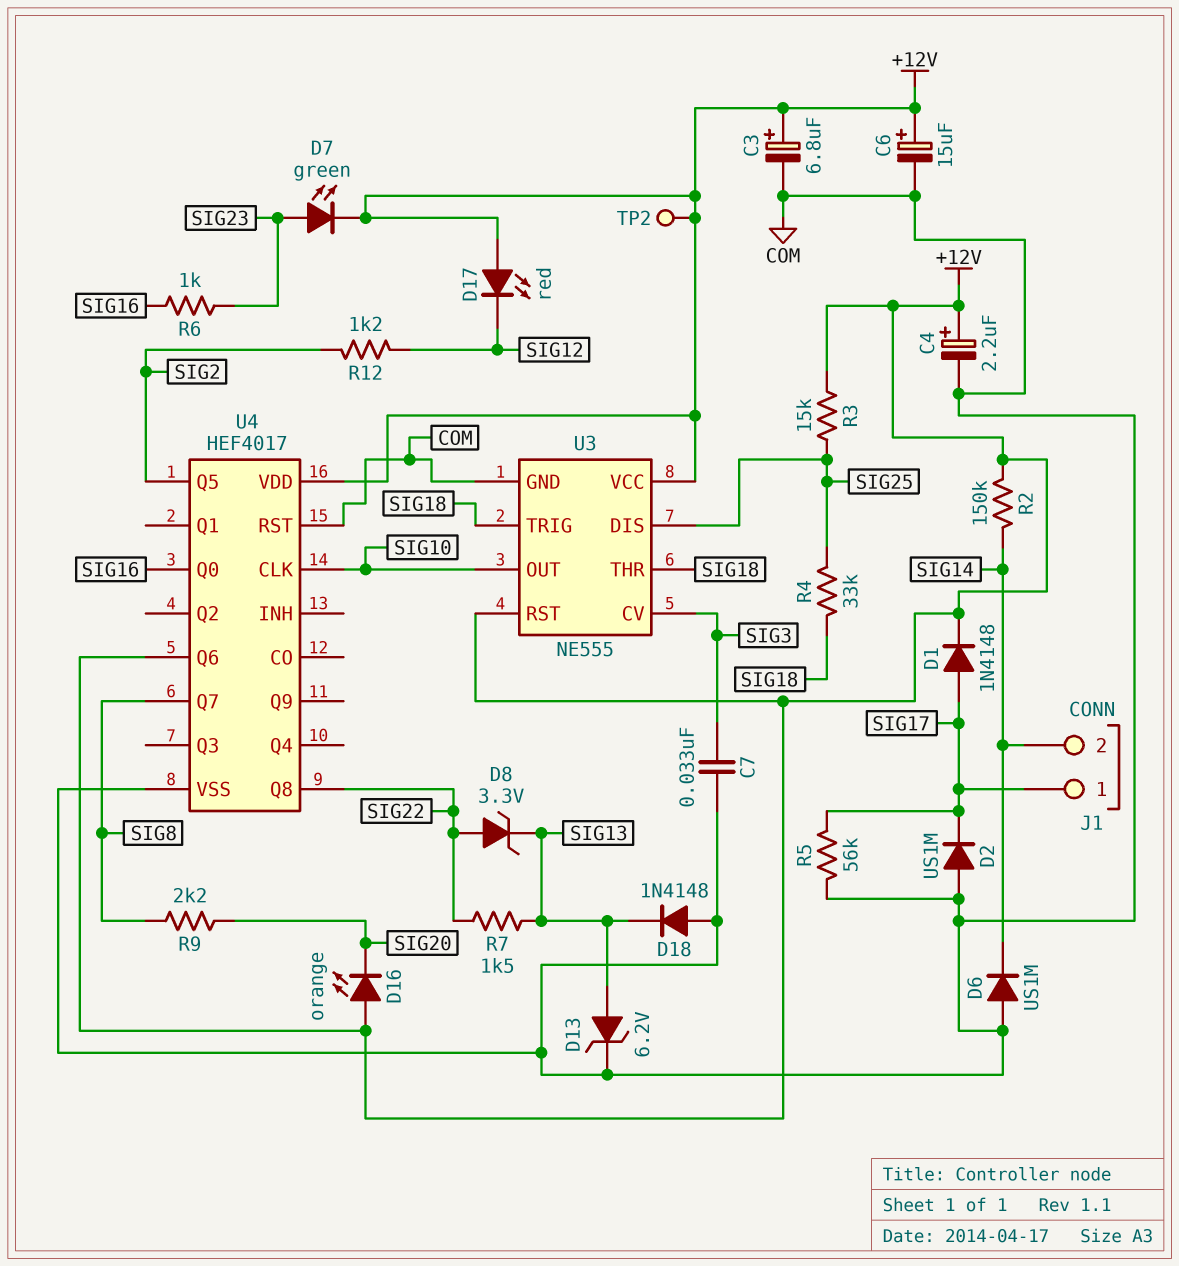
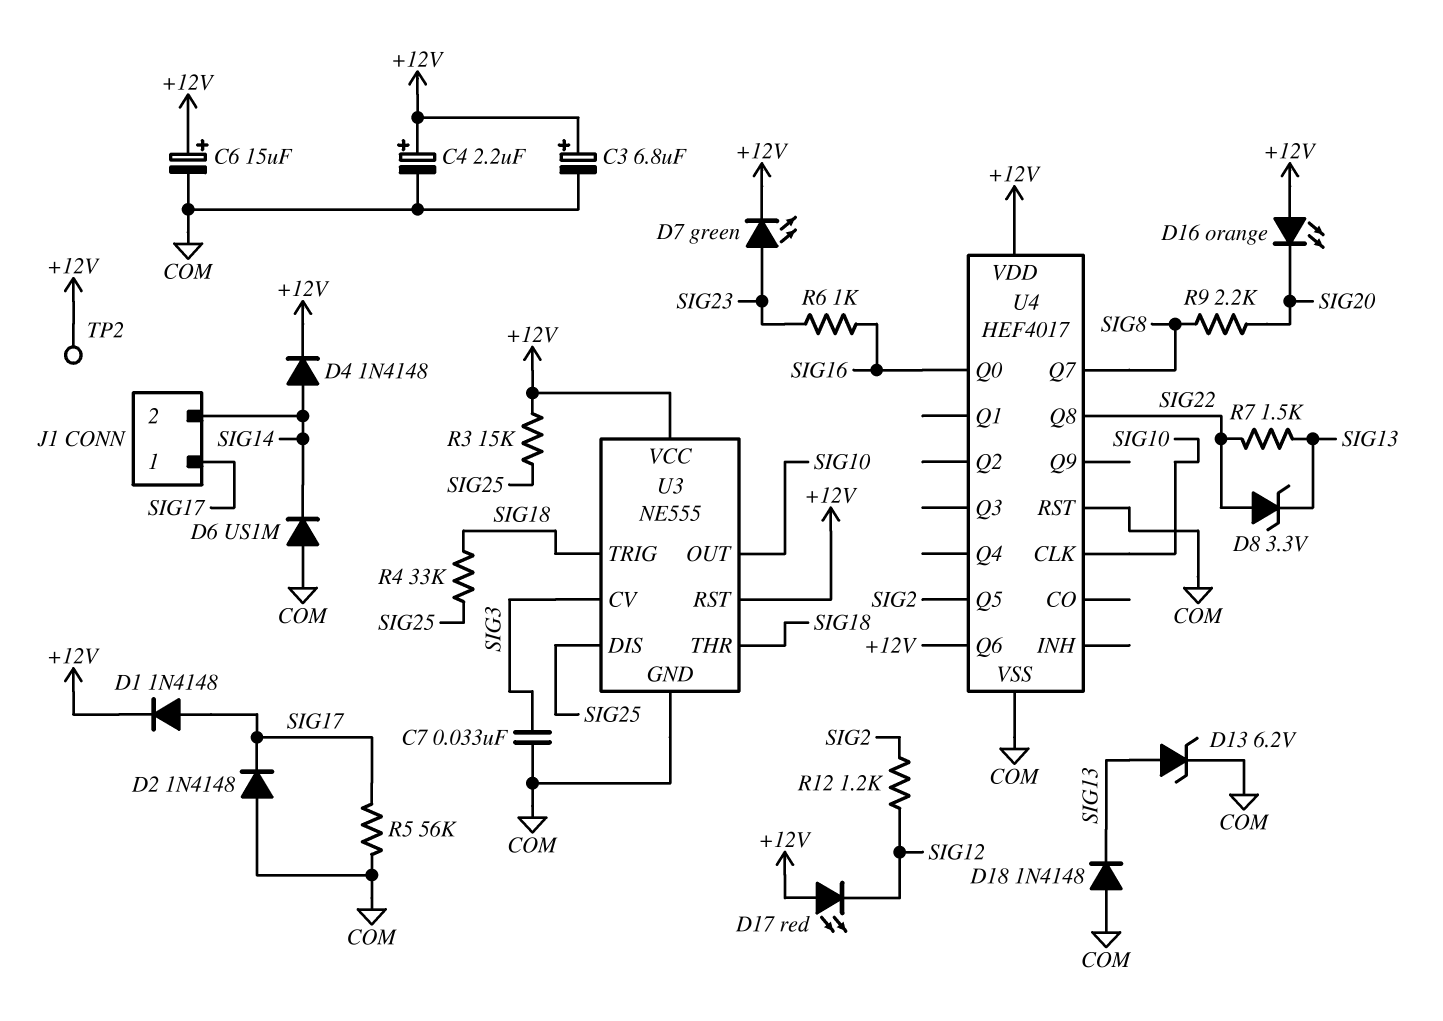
D2: diode US1M (A COM, K SIG17) -> diode 1N4148 (A COM, K SIG17)
D4: none -> diode 1N4148 (A SIG14, K +12V)
R2: 150k (+12V, SIG14) -> none

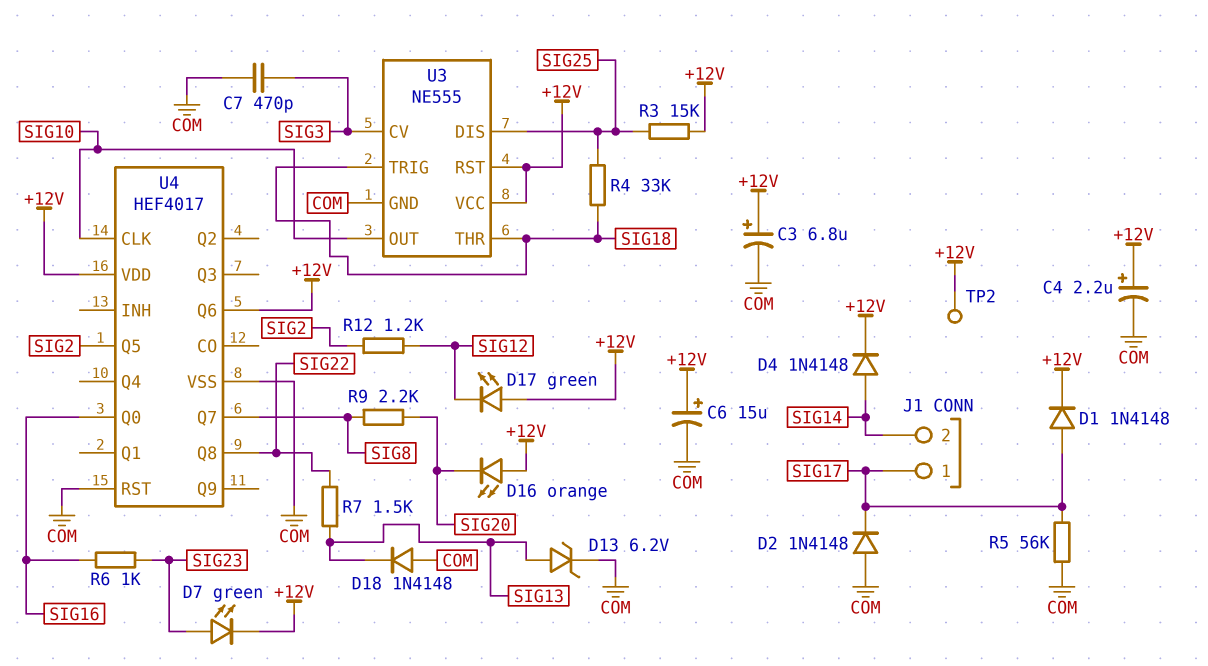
C7: 33nF (COM, SIG3) -> 470pF (COM, SIG3)
D6: diode US1M (A COM, K SIG14) -> none
D8: zener 3.3V (A SIG22, K SIG13) -> none
D17: LED red (A +12V, K SIG12) -> LED green (A +12V, K SIG12)

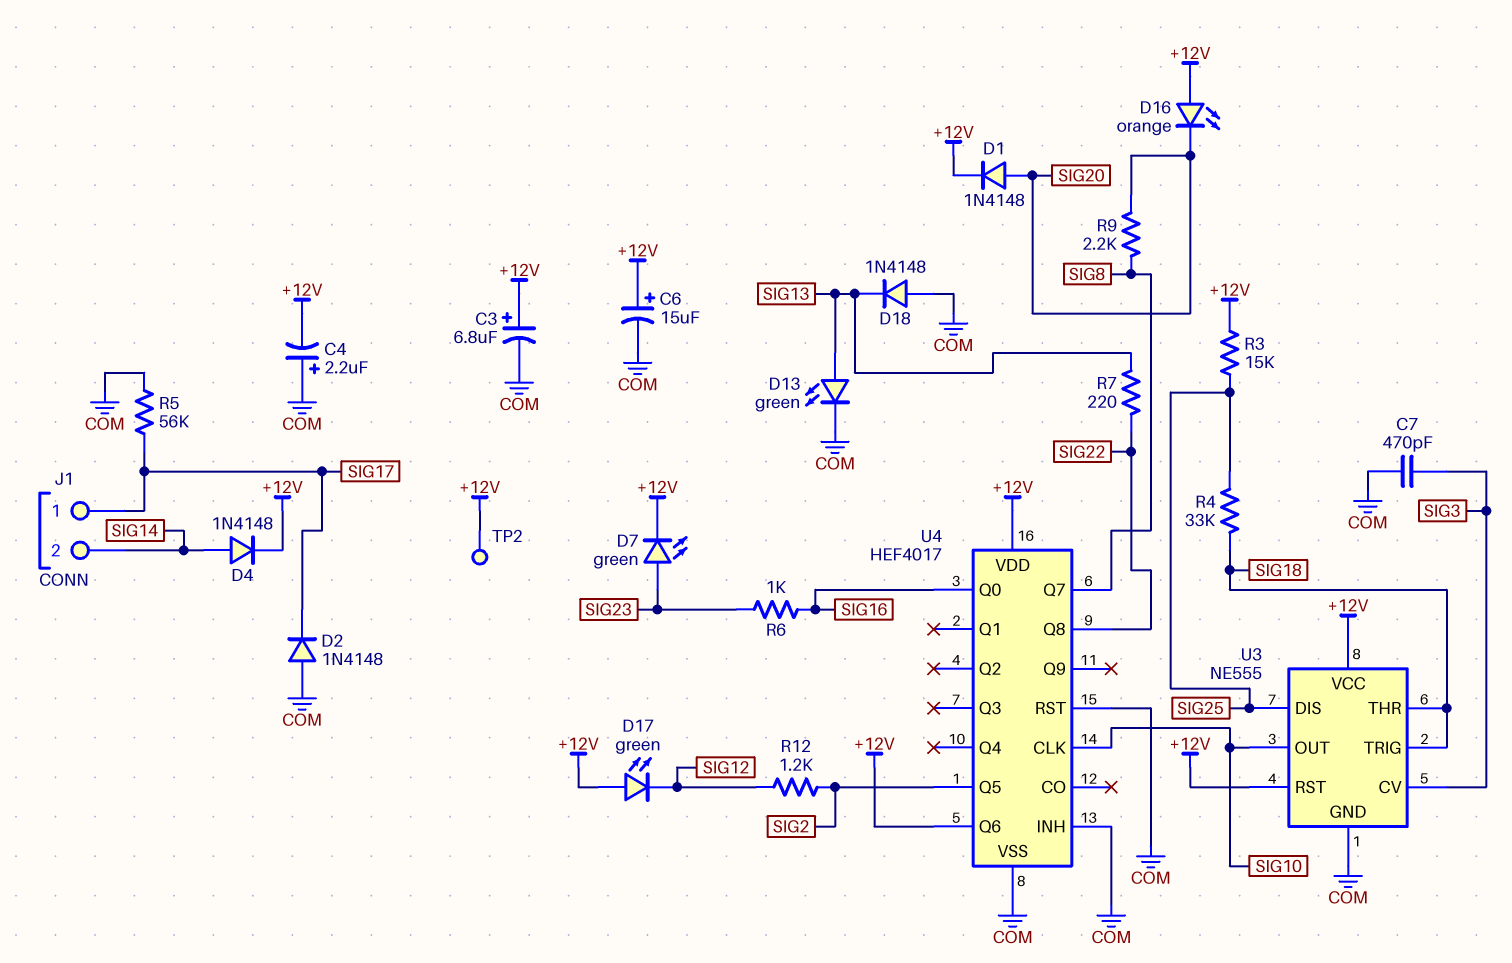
C4: 2.2uF (plus +12V, minus COM) -> 2.2uF (plus COM, minus +12V)
D1: diode 1N4148 (A SIG17, K +12V) -> diode 1N4148 (A SIG20, K +12V)
D13: zener 6.2V (A SIG13, K COM) -> LED green (A SIG13, K COM)
R7: 1.5k (SIG13, SIG22) -> 220 (SIG13, SIG22)
U4 pin INH: none -> COM

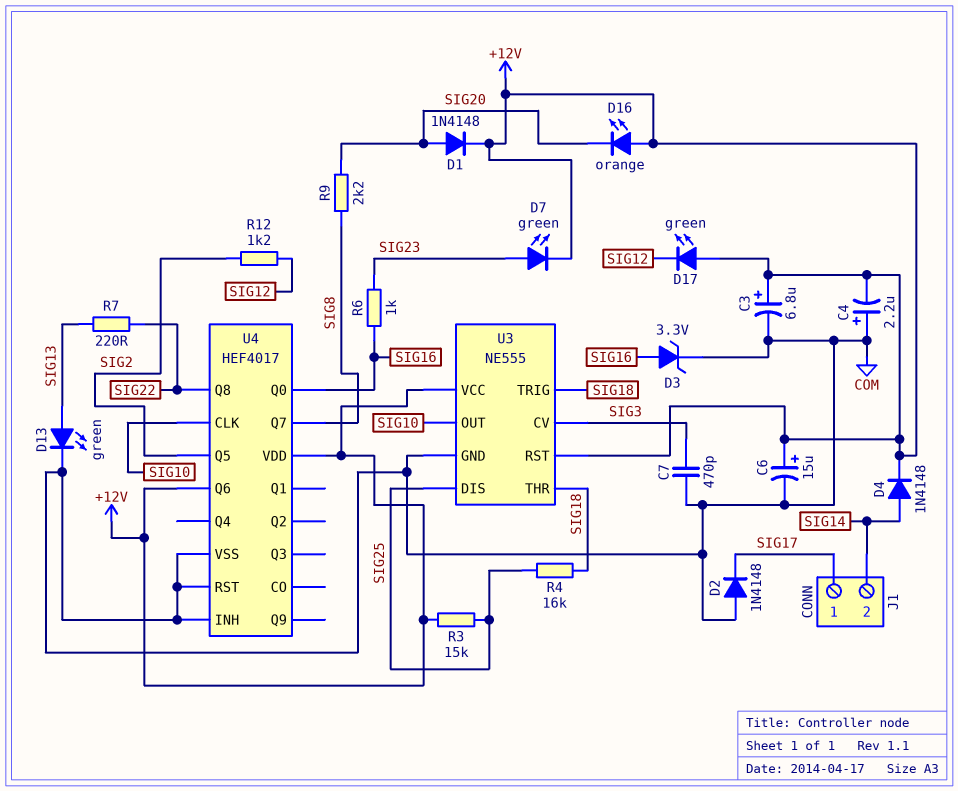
D3: none -> zener 3.3V (A SIG16, K COM)
D18: diode 1N4148 (A COM, K SIG13) -> none
R4: 33k (SIG18, SIG25) -> 16k (SIG18, SIG25)
R5: 56k (COM, SIG17) -> none
TP2: test point (+12V) -> none

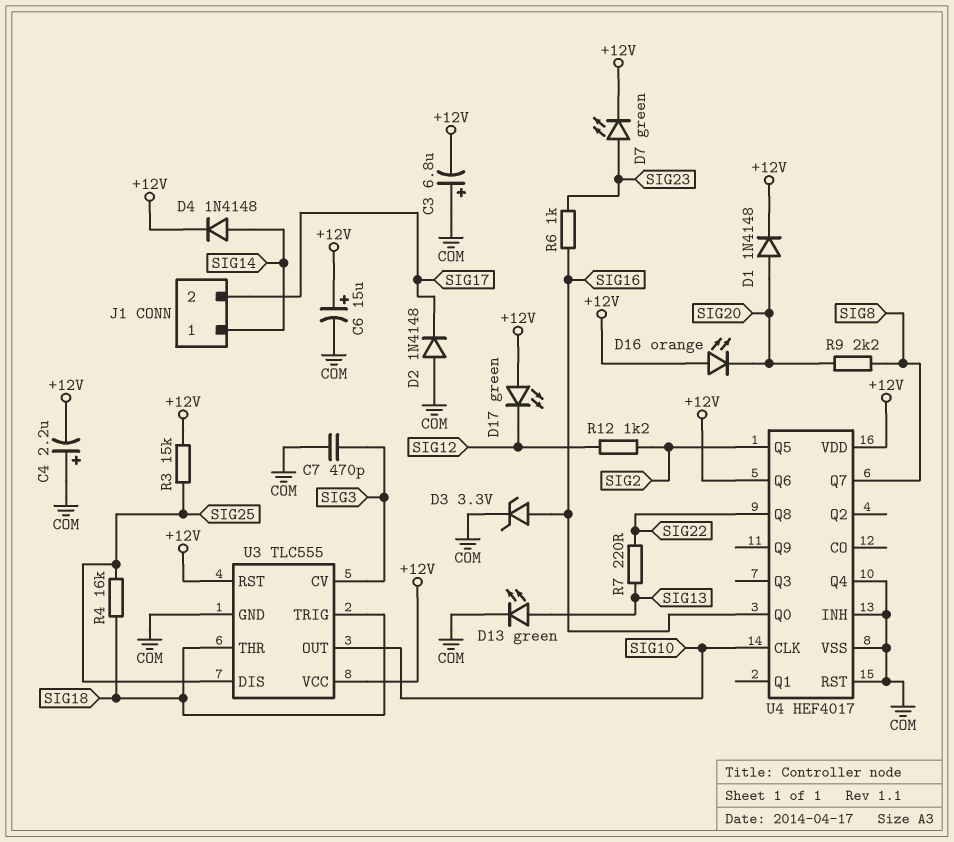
C3: 6.8uF (plus +12V, minus COM) -> 6.8uF (plus COM, minus +12V)
J1 pin 1: SIG17 -> SIG14
J1 pin 2: SIG14 -> SIG17
U3: NE555 -> TLC555
U4 pin Q4: none -> COM

